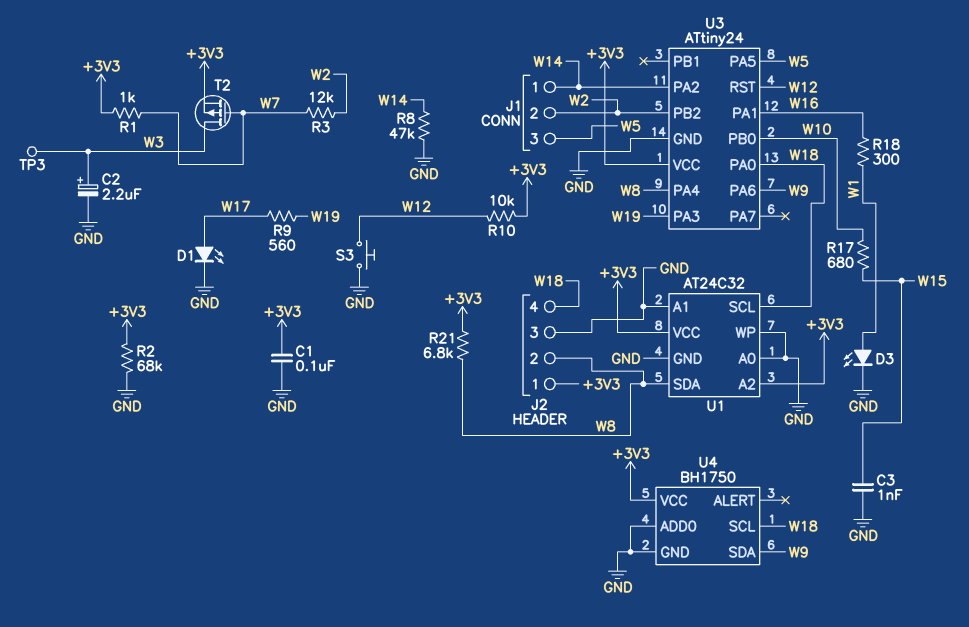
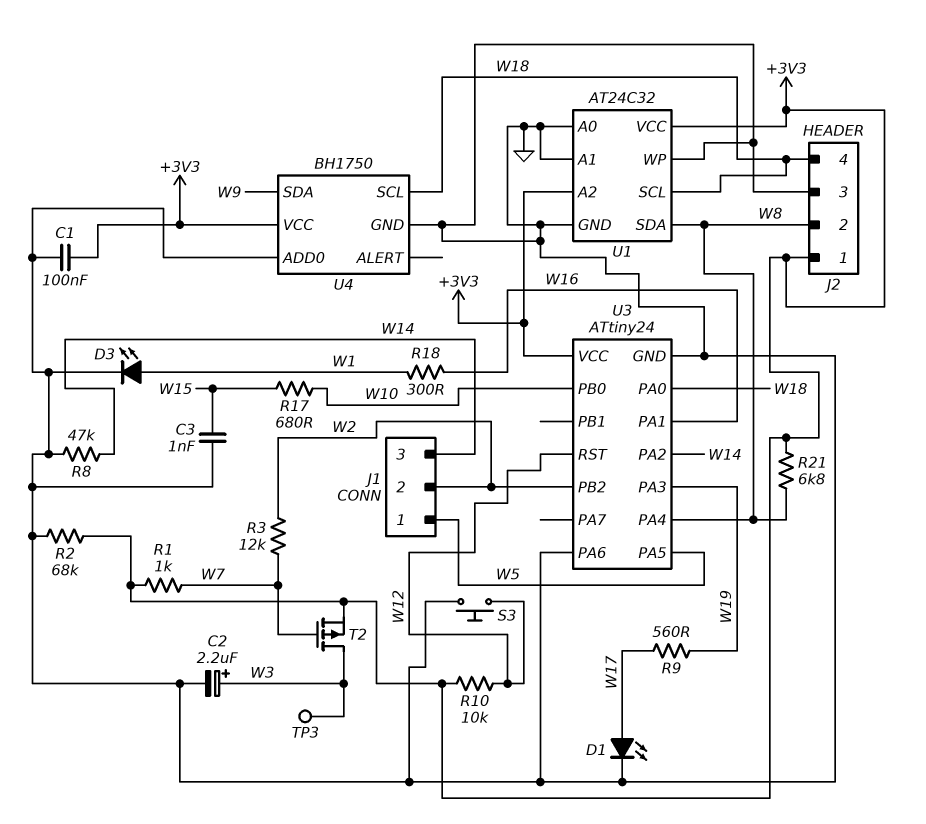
J1 pin 1: W14 -> W5
J1 pin 3: W5 -> W14
U3 pin PA6: W9 -> GND

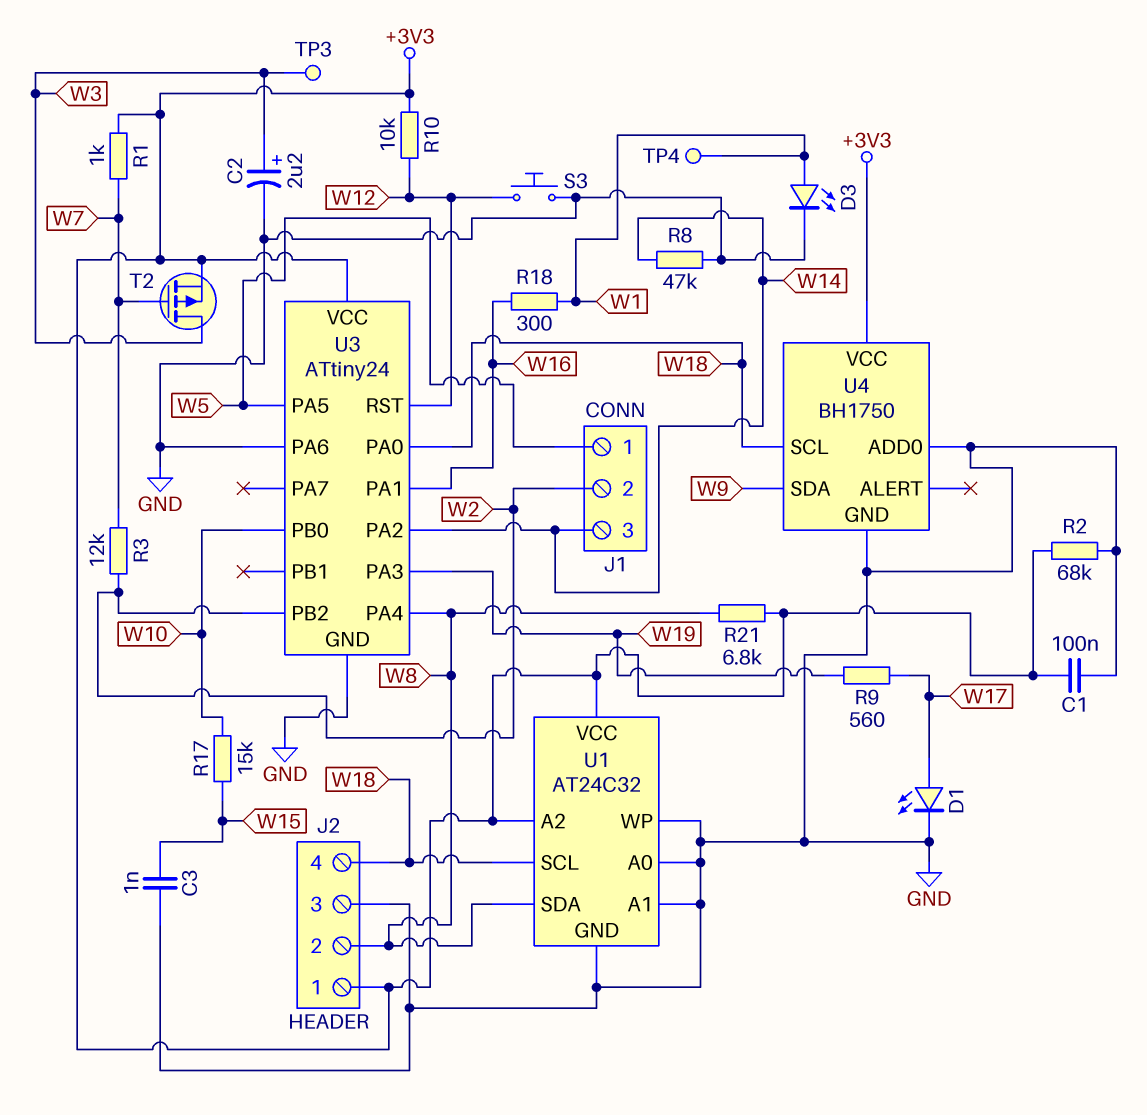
R17: 680 (W10, W15) -> 15k (W10, W15)
TP4: none -> test point (W1)

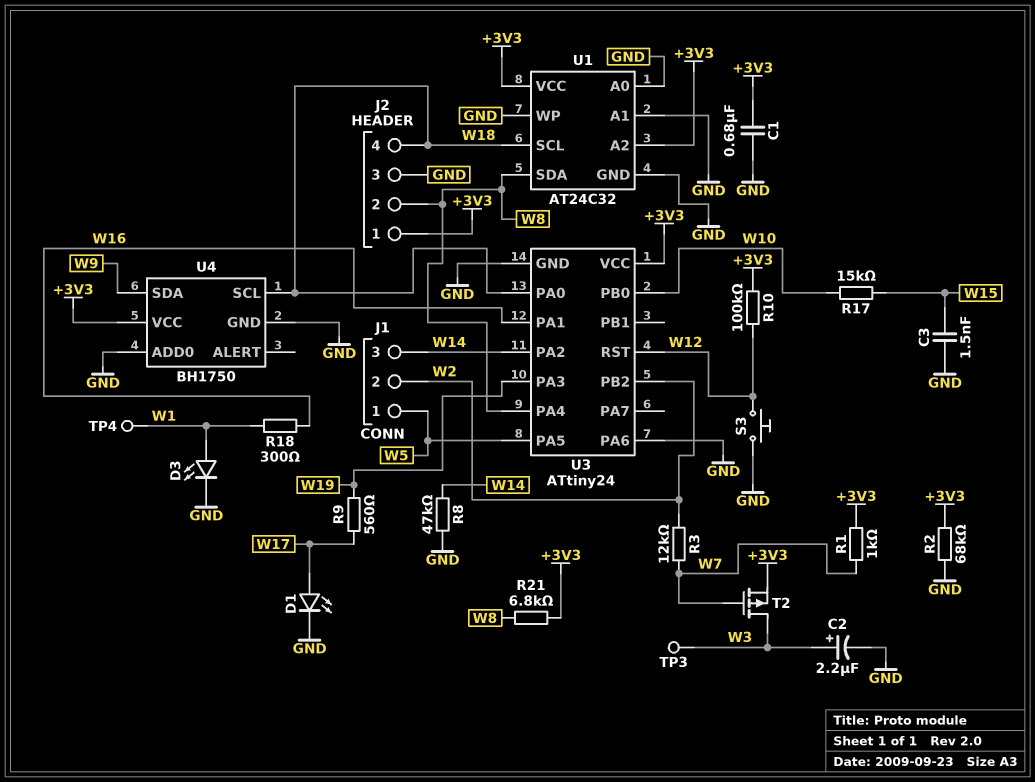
C1: 100nF (+3V3, GND) -> 680nF (+3V3, GND)
C3: 1nF (GND, W15) -> 1.5nF (GND, W15)
R10: 10k (+3V3, W12) -> 100k (+3V3, W12)

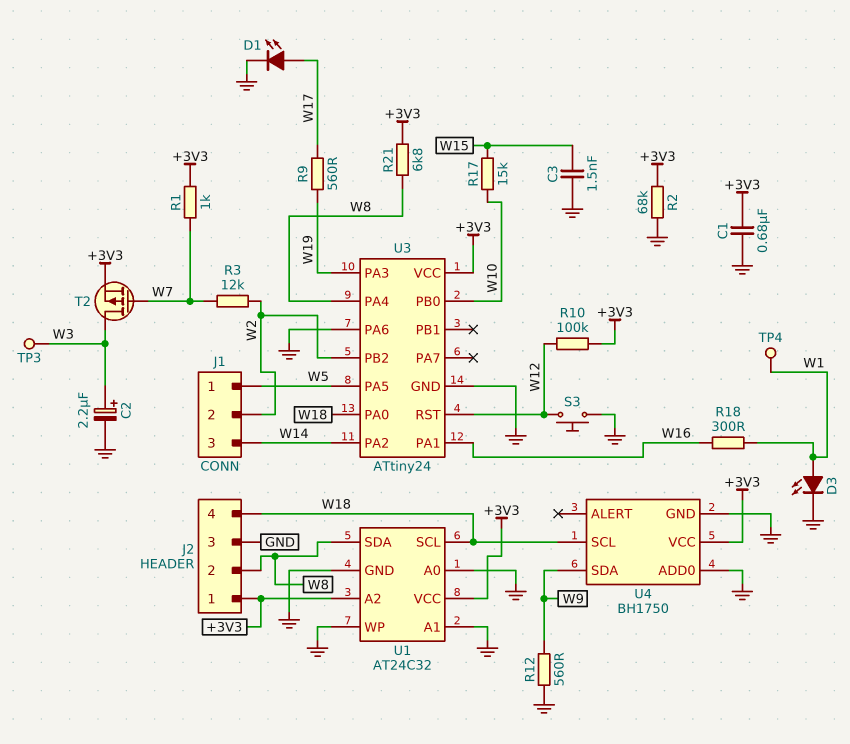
R8: 47k (GND, W14) -> none
R12: none -> 560 (GND, W9)

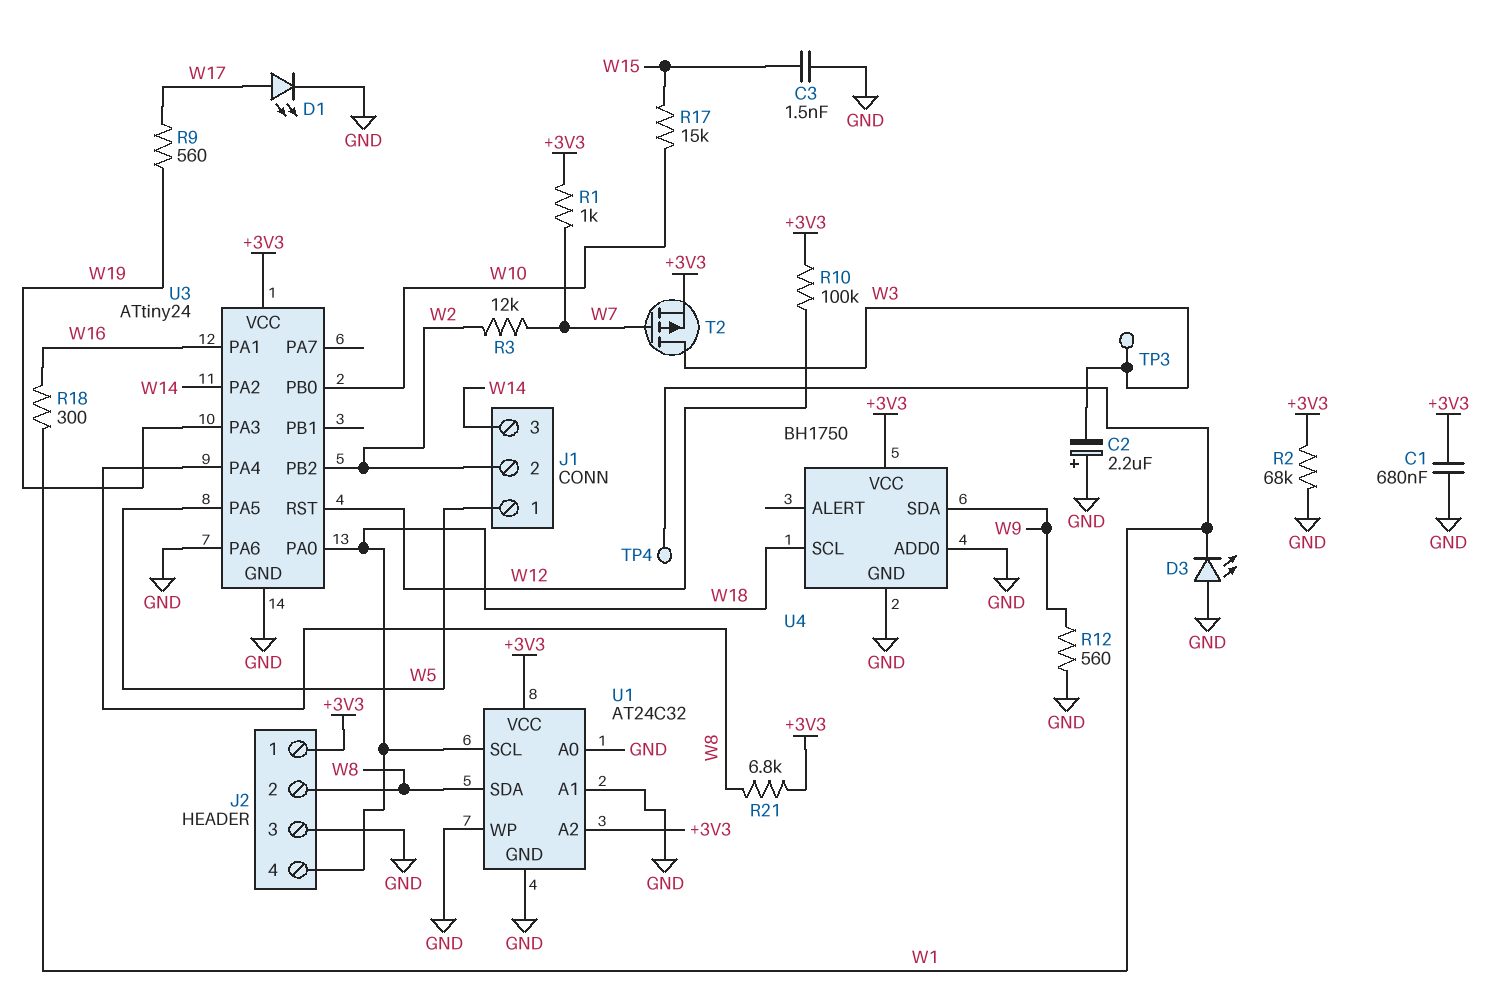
C2: 2.2uF (plus W3, minus GND) -> 2.2uF (plus GND, minus W3)
D3: LED (A W1, K GND) -> LED (A GND, K W1)
S3: button (GND, W12) -> none

